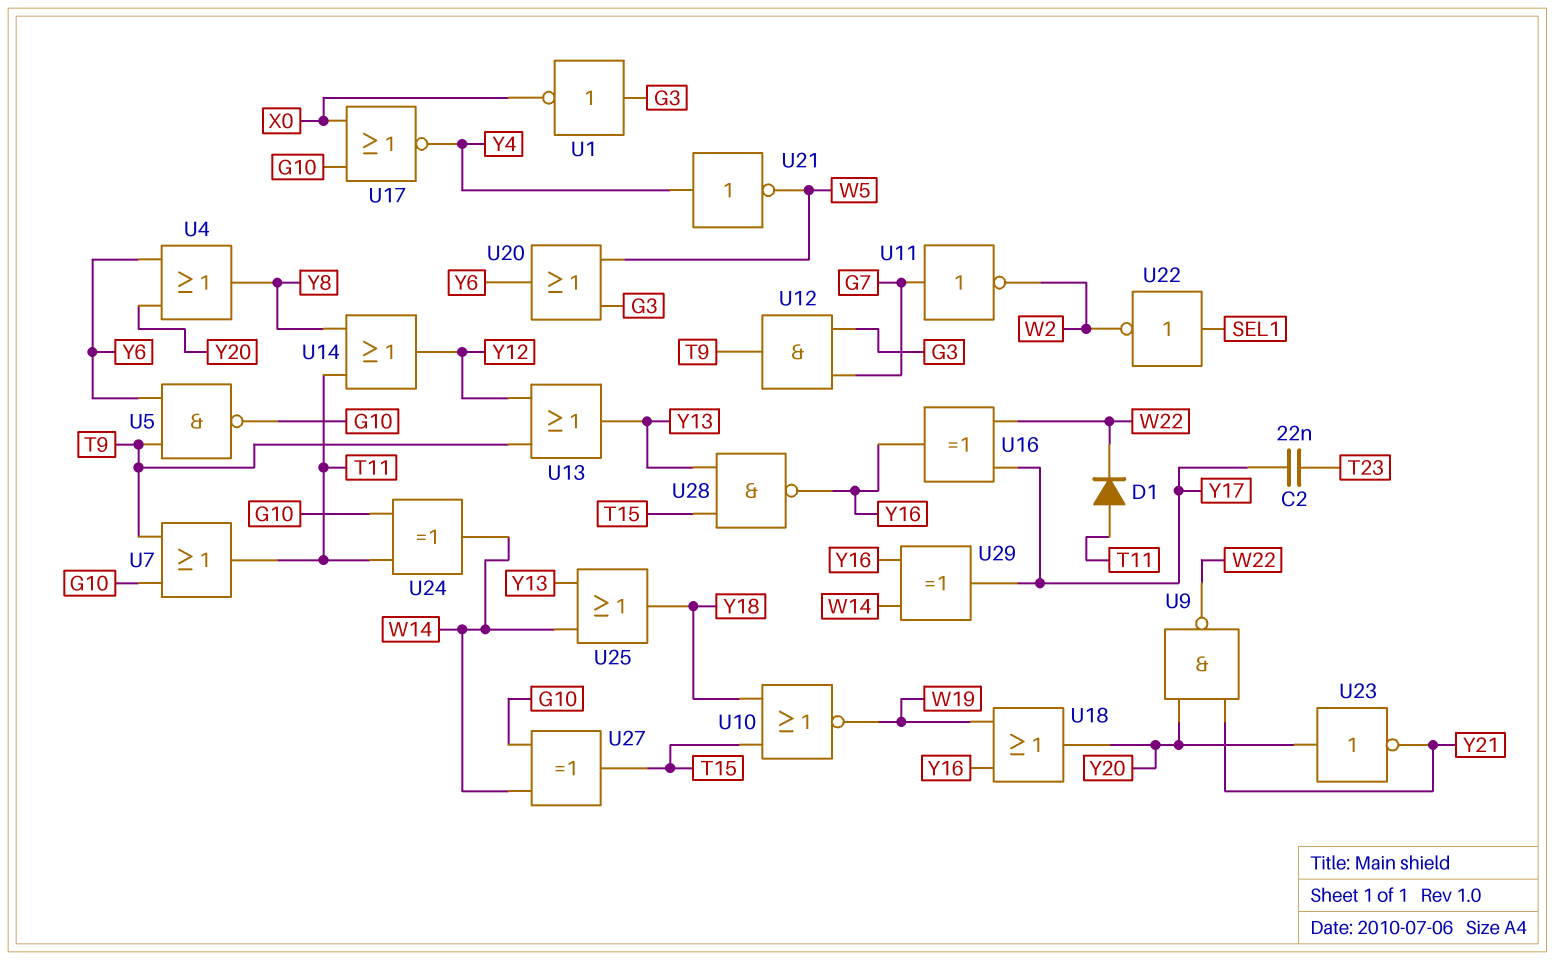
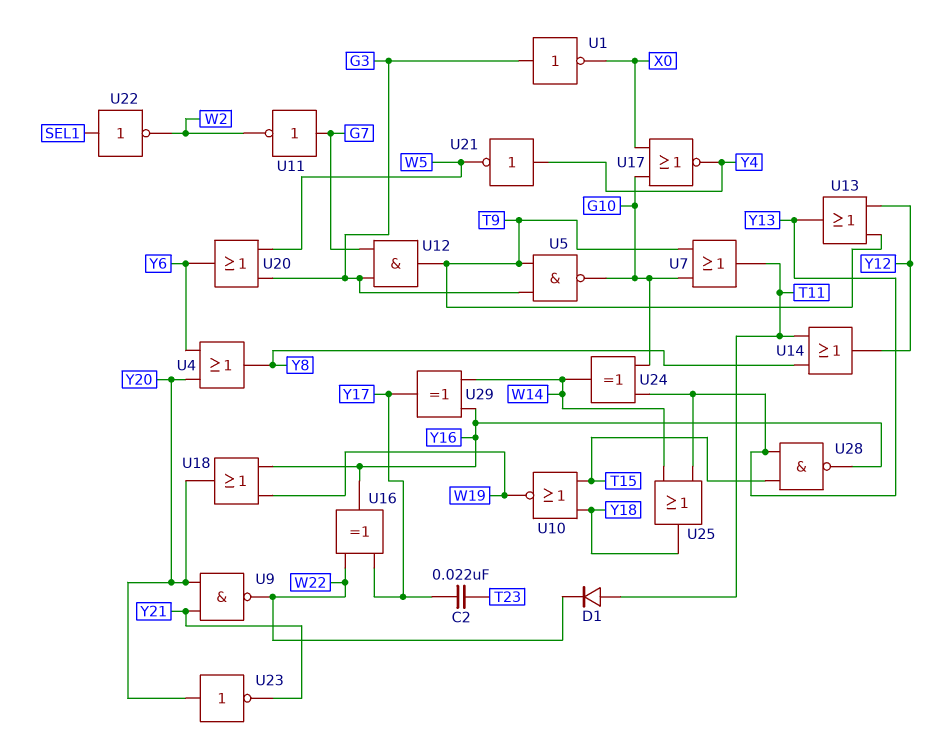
U5: NAND (in T9, in Y6, out G10) -> NAND (in G3, in T9, out G10)
U24: XOR (in G10, in T11, out W14) -> XOR (in G10, in Y13, out W14)
U27: XOR (in G10, in W14, out T15) -> none

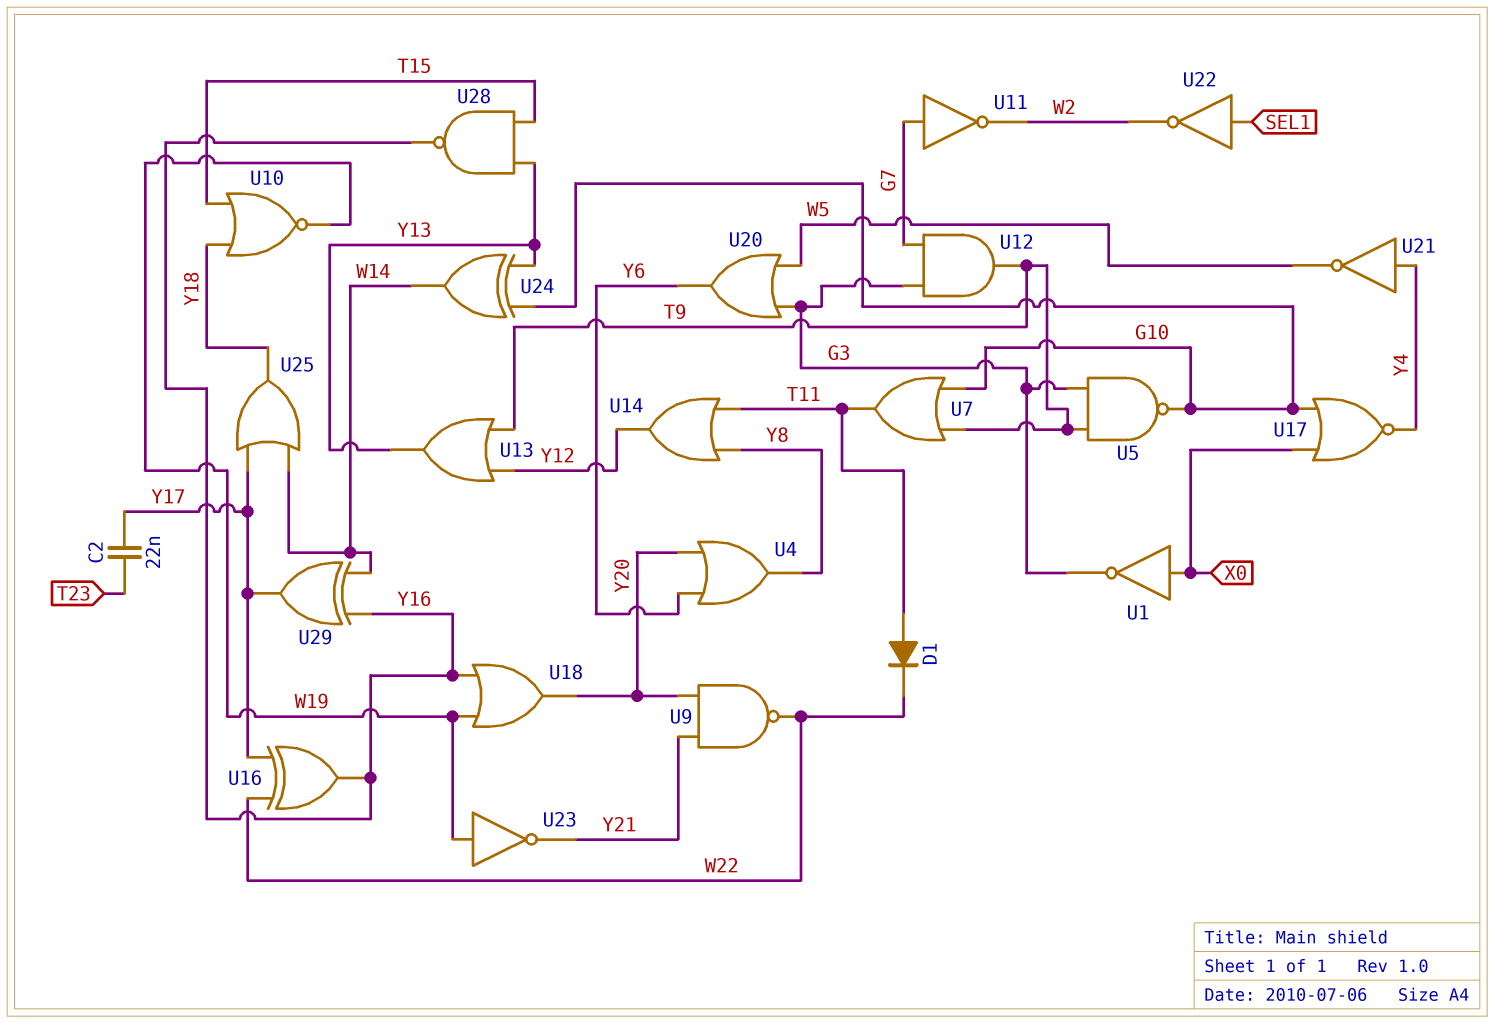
U1: NOT (in G3, out X0) -> NOT (in X0, out G3)
U23: NOT (in Y20, out Y21) -> NOT (in W19, out Y21)
U25: OR (in W14, in Y13, out Y18) -> OR (in W14, in Y17, out Y18)

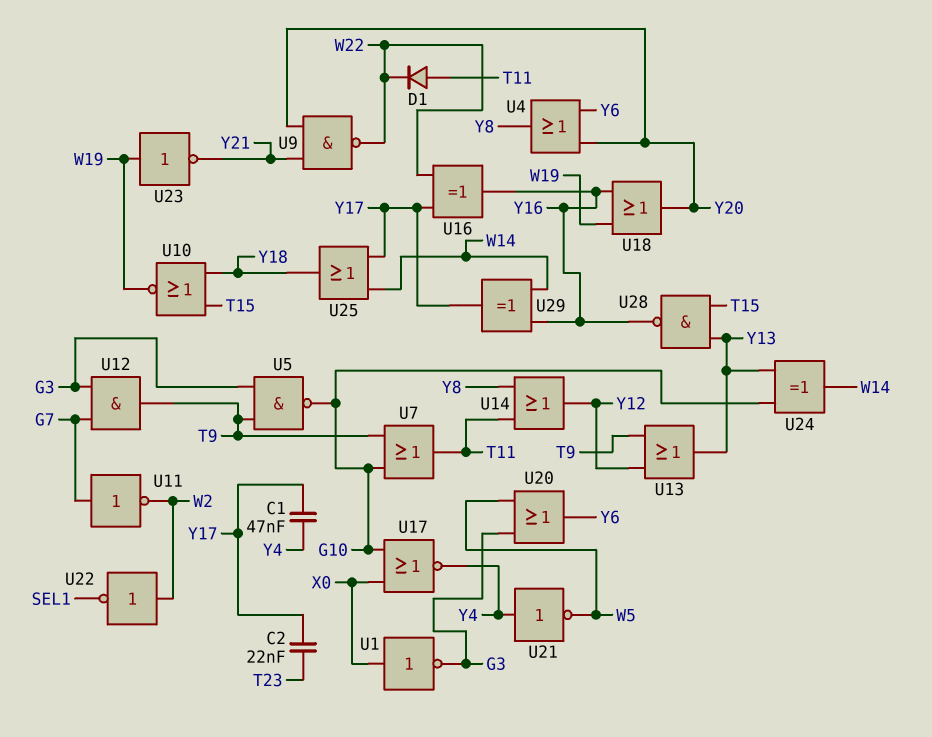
C1: none -> 47nF (Y4, Y17)
U22: NOT (in SEL1, out W2) -> NOT (in W2, out SEL1)

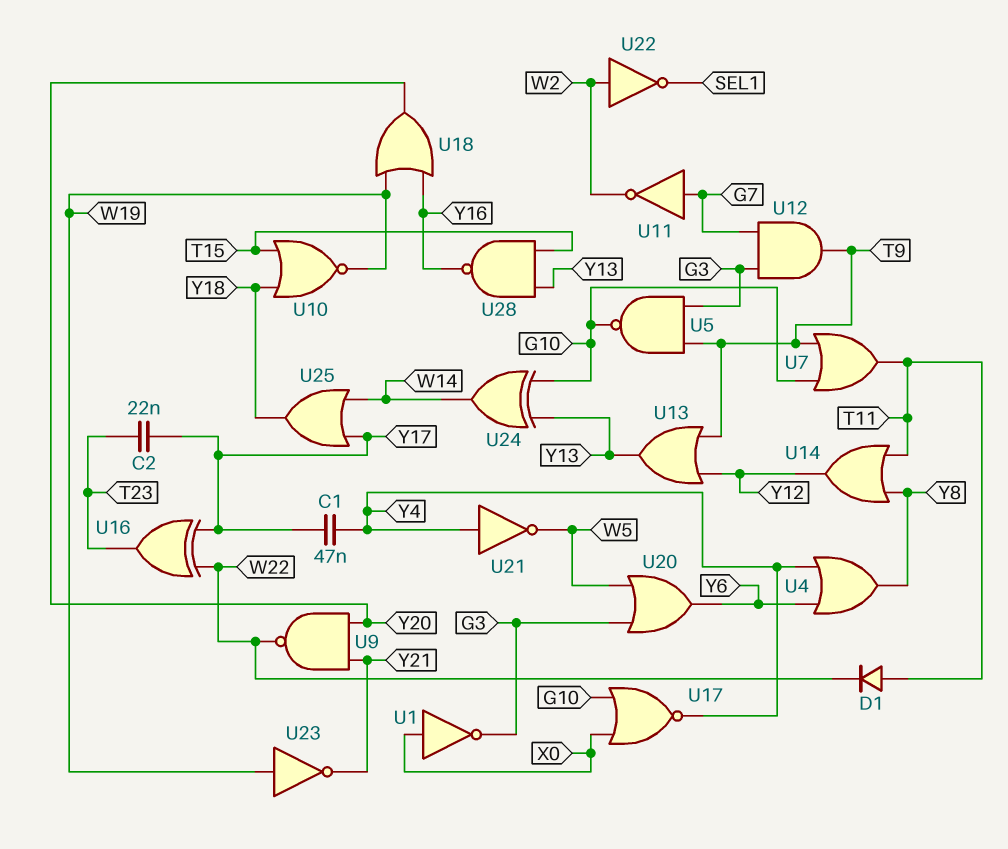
U4: OR (in Y6, in Y20, out Y8) -> OR (in Y4, in Y6, out Y8)
U16: XOR (in W22, in Y17, out Y16) -> XOR (in W22, in Y17, out T23)
U29: XOR (in W14, in Y16, out Y17) -> none

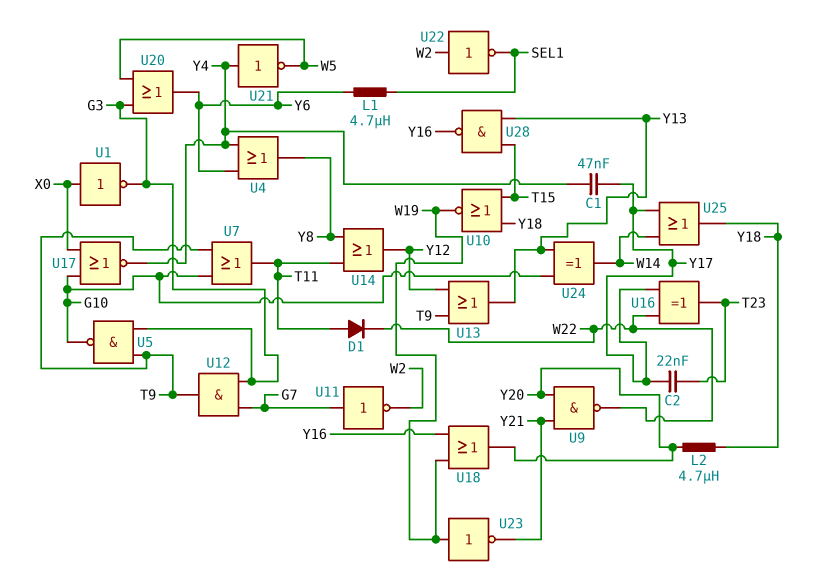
L1: none -> 4.7uH (SEL1, Y6)
L2: none -> 4.7uH (Y18, Y20)

